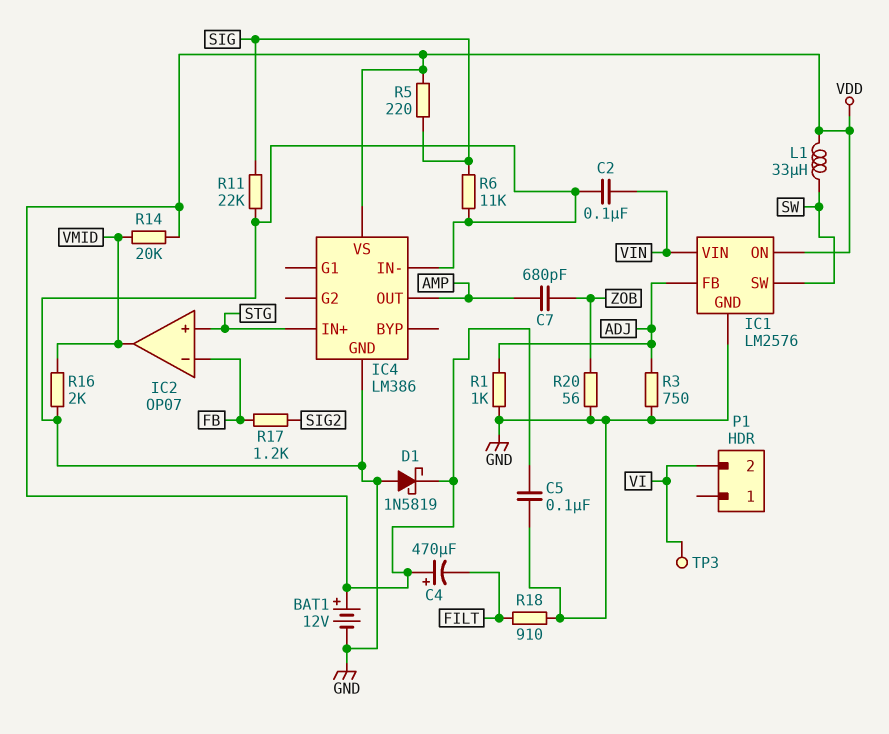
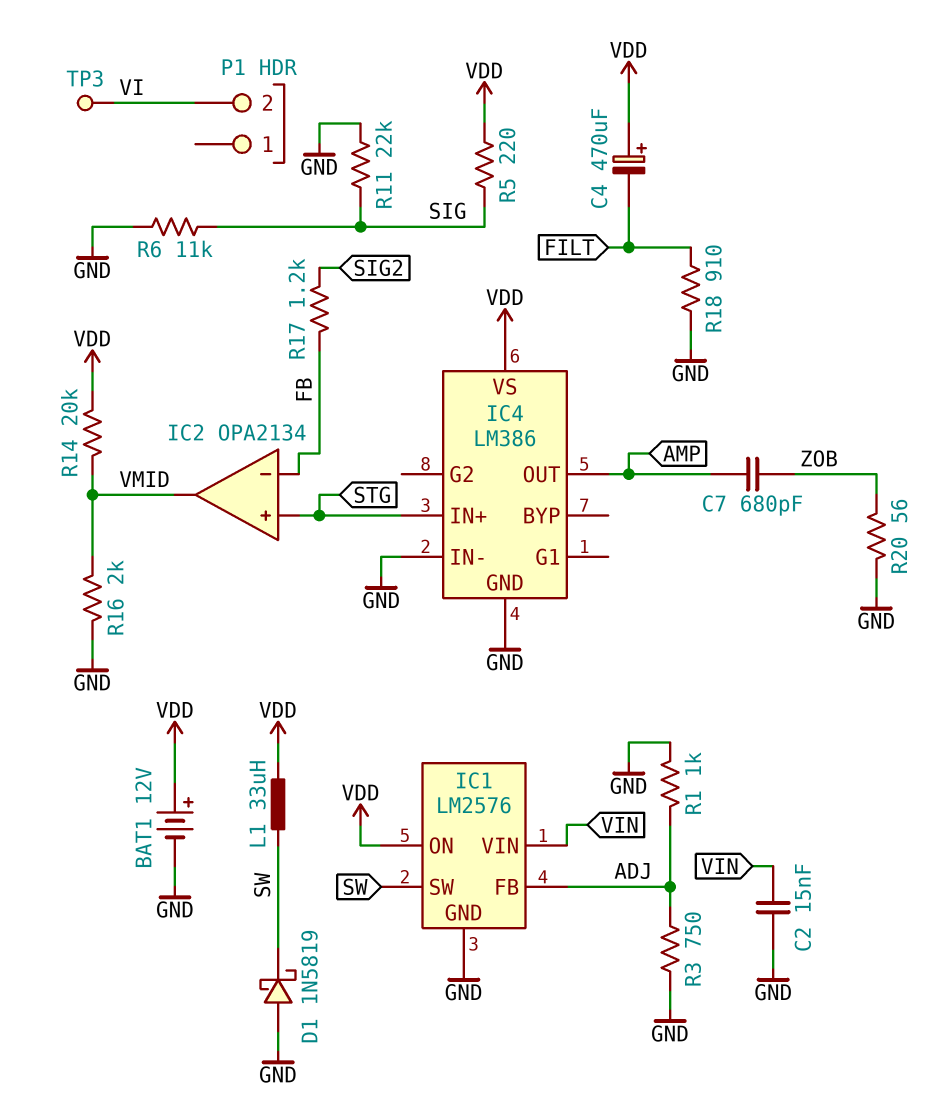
C2: 100nF (GND, VIN) -> 15nF (GND, VIN)
C5: 100nF (GND, VDD) -> none
D1: schottky 1N5819 (A GND, K VDD) -> schottky 1N5819 (A GND, K SW)
IC2: OP07 -> OPA2134

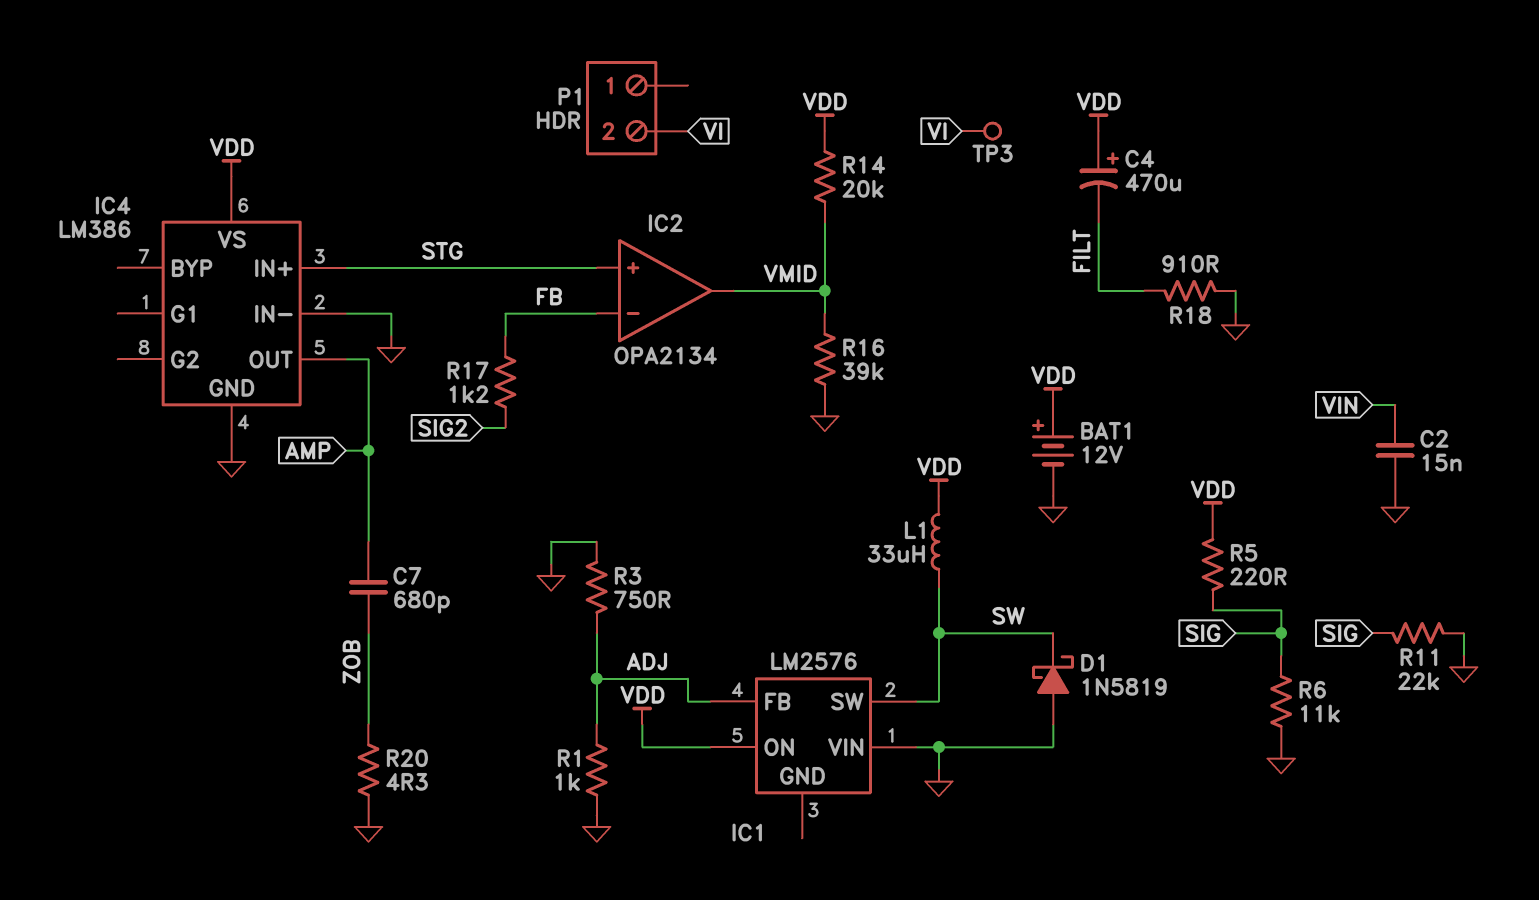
IC1 pin GND: GND -> none
IC1 pin VIN: VIN -> GND
R16: 2k (GND, VMID) -> 39k (GND, VMID)
R20: 56 (GND, ZOB) -> 4.3 (GND, ZOB)

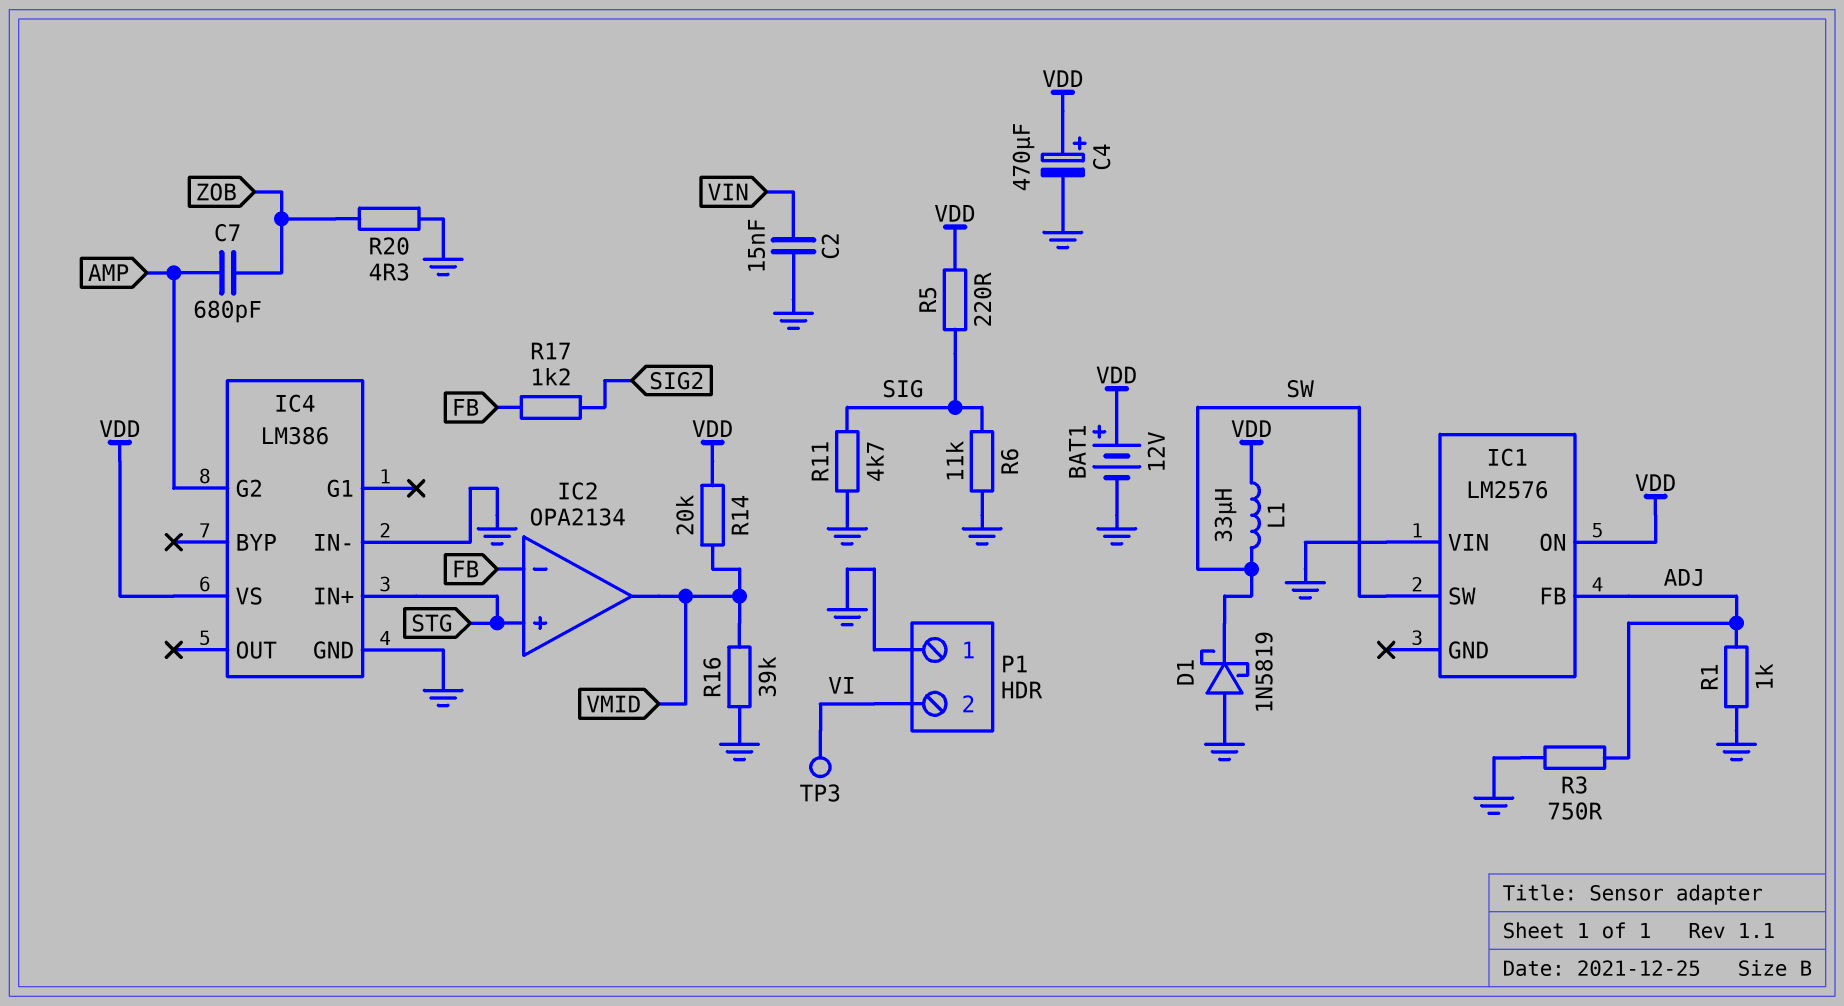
C4: 470uF (plus VDD, minus FILT) -> 470uF (plus VDD, minus GND)
IC4 pin G2: none -> AMP
IC4 pin OUT: AMP -> none
P1 pin 1: none -> GND
R11: 22k (GND, SIG) -> 4.7k (GND, SIG)
R18: 910 (FILT, GND) -> none

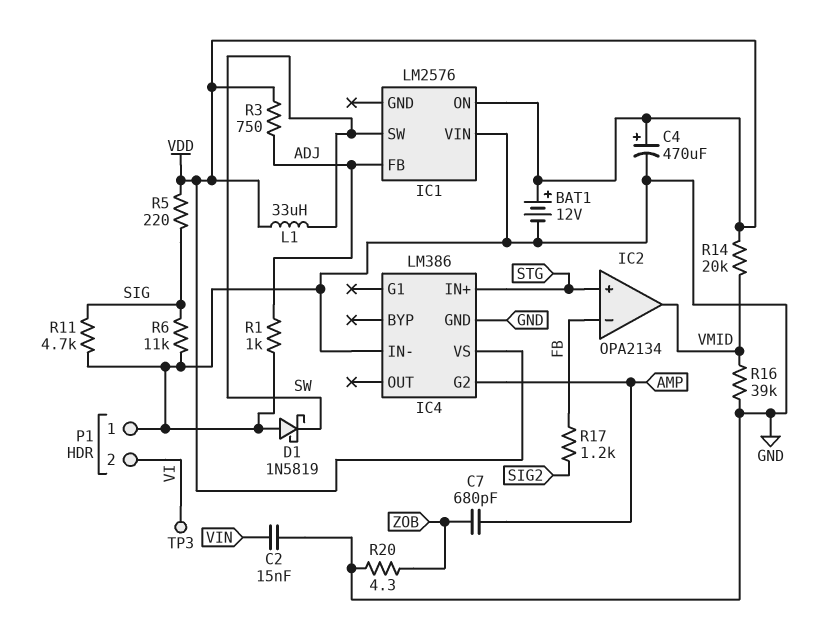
R3: 750 (ADJ, GND) -> 750 (ADJ, VDD)

